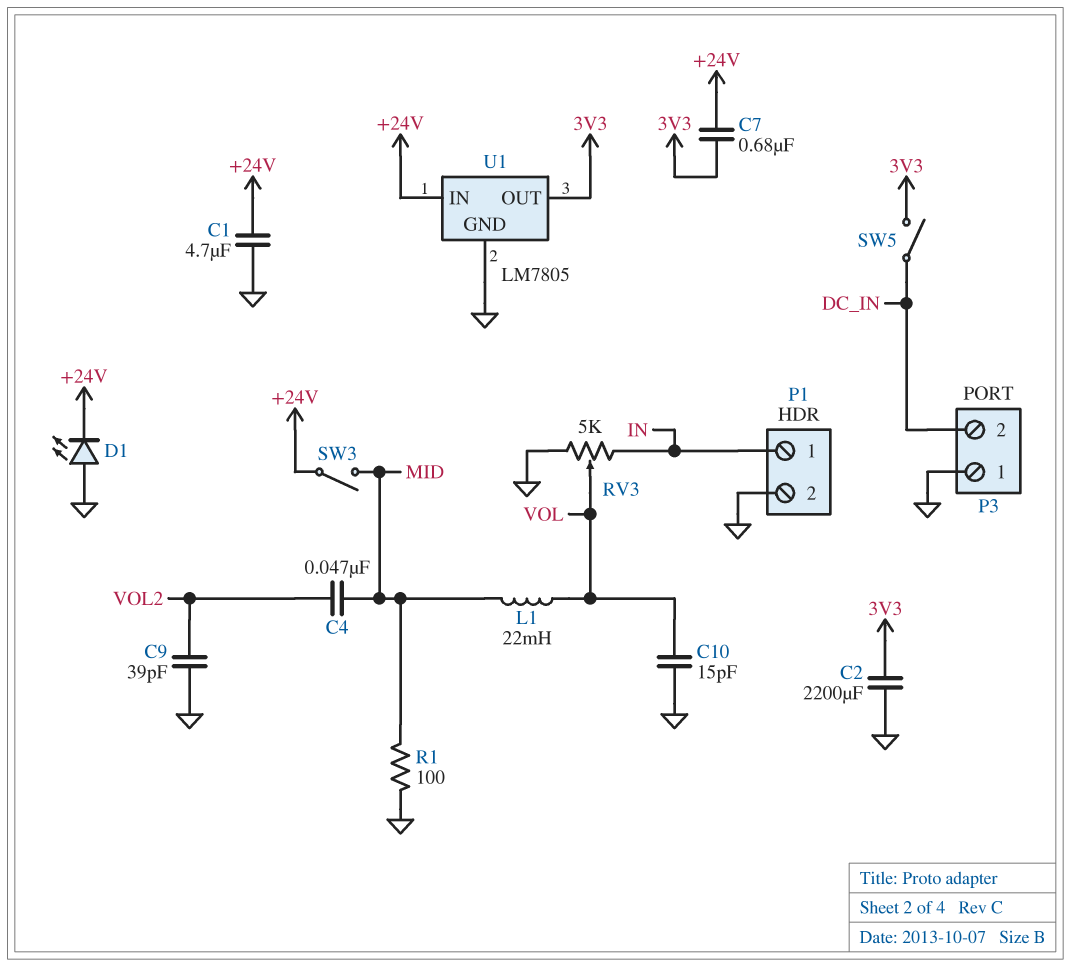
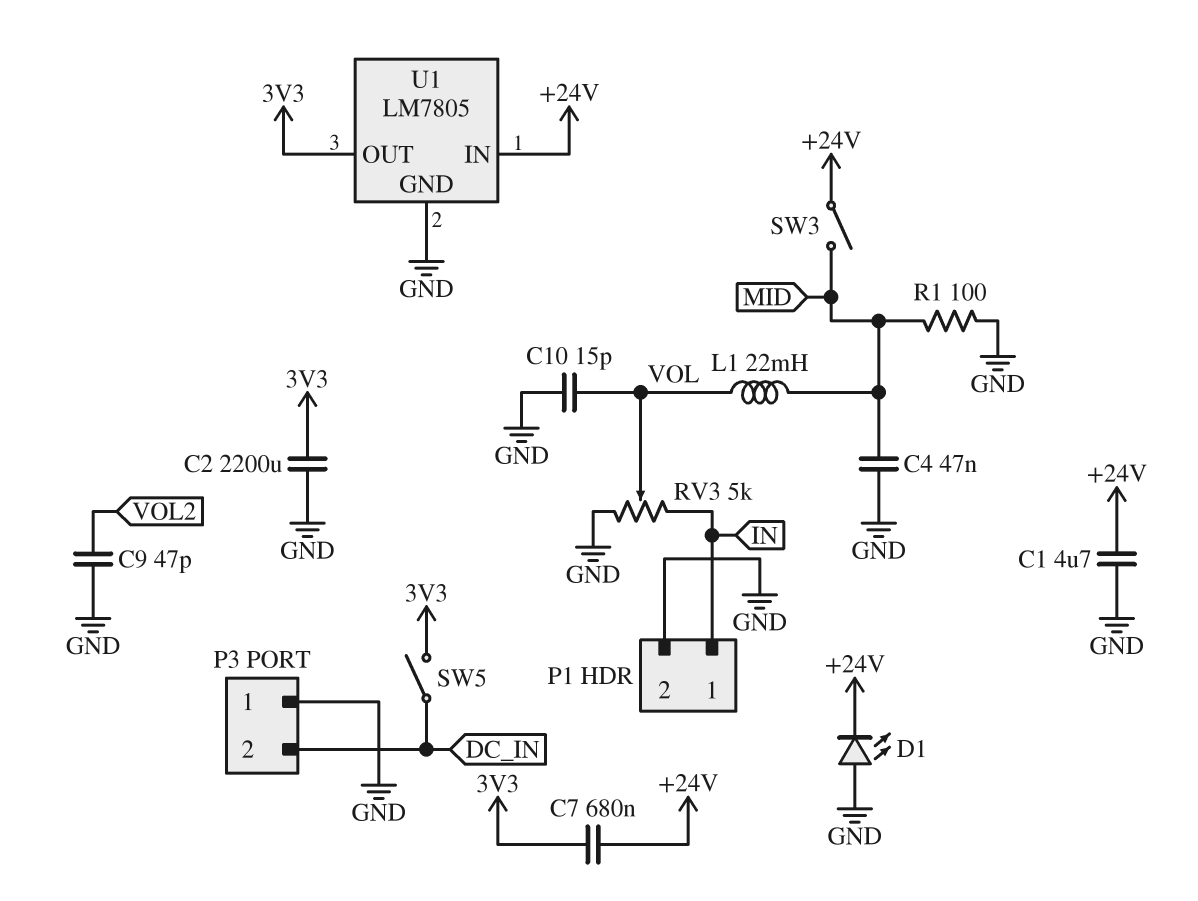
C4: 47nF (MID, VOL2) -> 47nF (GND, MID)
C9: 39pF (GND, VOL2) -> 47pF (GND, VOL2)

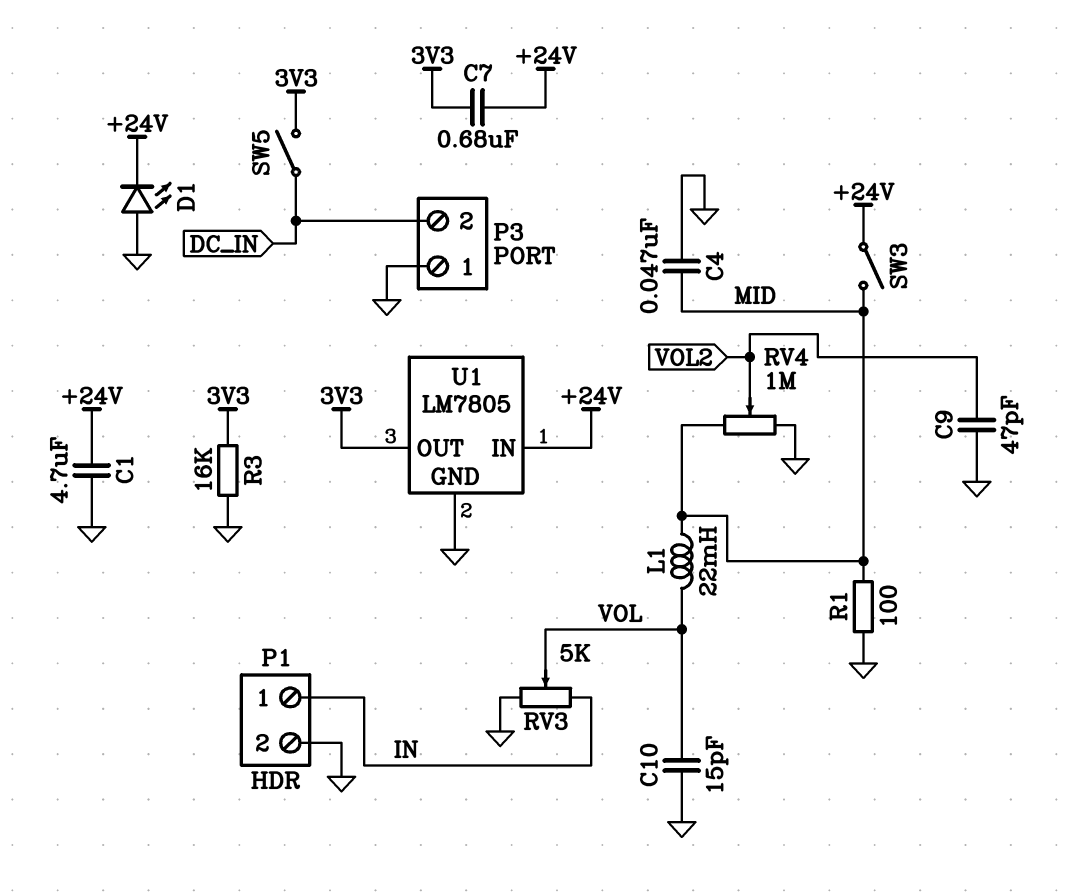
C2: 2200uF (3V3, GND) -> none
R3: none -> 16k (3V3, GND)
RV4: none -> 1M (GND, MID, wiper VOL2)

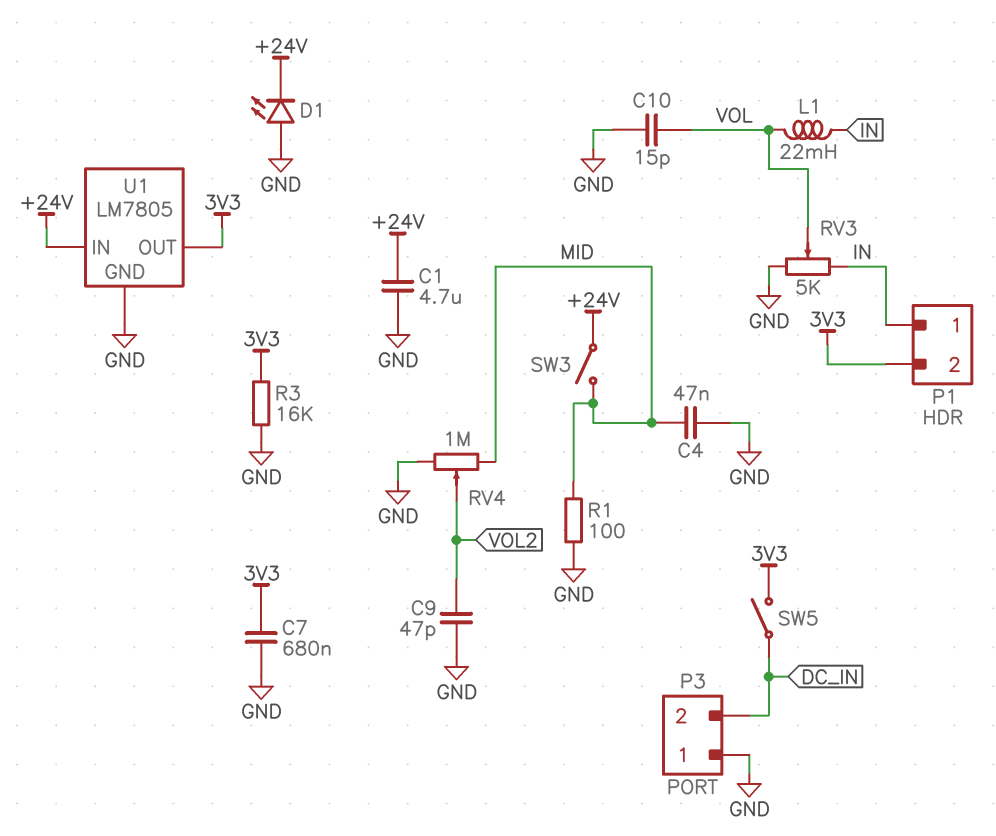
C7: 680nF (+24V, 3V3) -> 680nF (3V3, GND)
L1: 22mH (MID, VOL) -> 22mH (IN, VOL)
P1 pin 2: GND -> 3V3

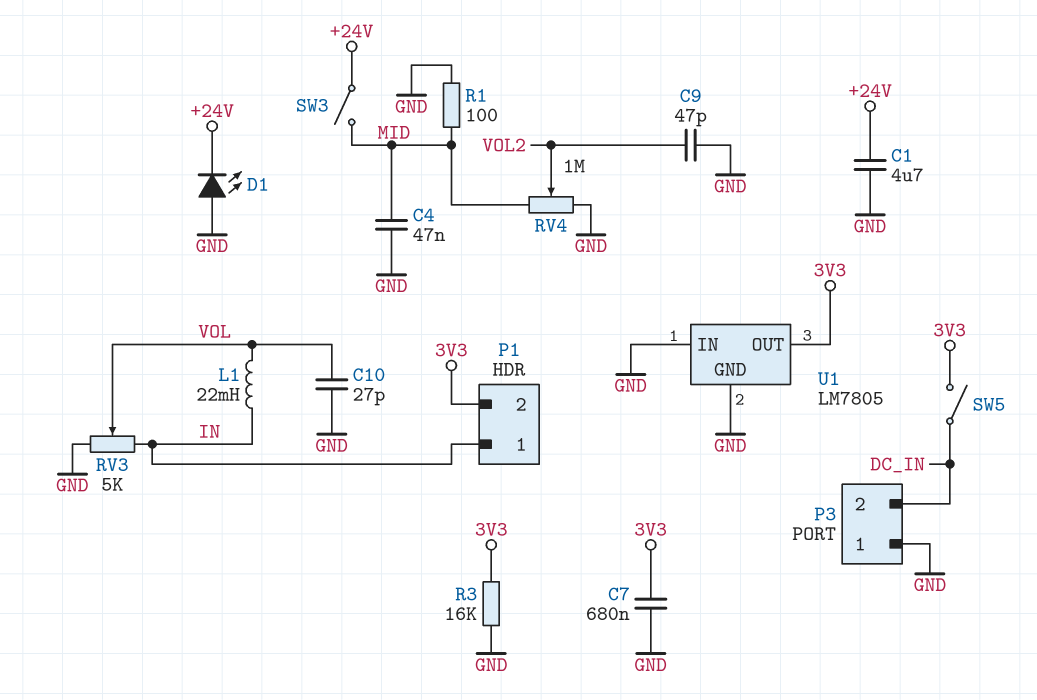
C10: 15pF (GND, VOL) -> 27pF (GND, VOL)
U1 pin IN: +24V -> GND

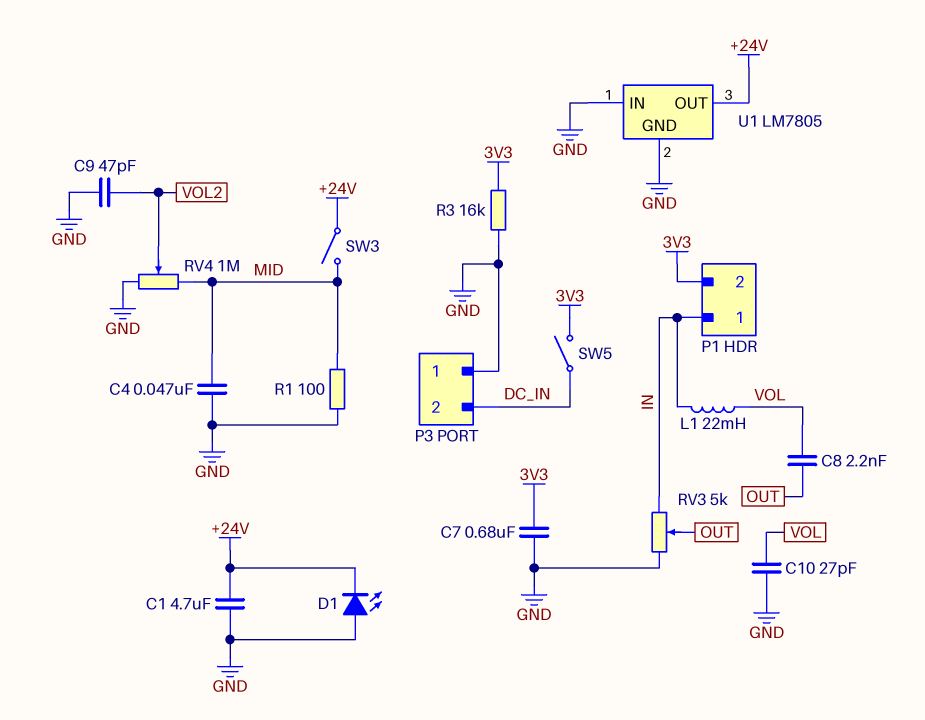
C8: none -> 2.2nF (OUT, VOL)
RV3: 5k (GND, IN, wiper VOL) -> 5k (GND, IN, wiper OUT)
U1 pin OUT: 3V3 -> +24V

